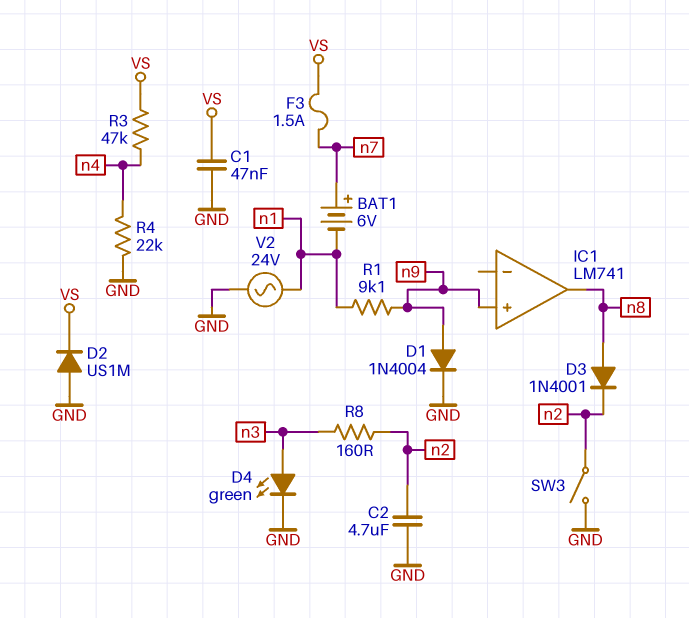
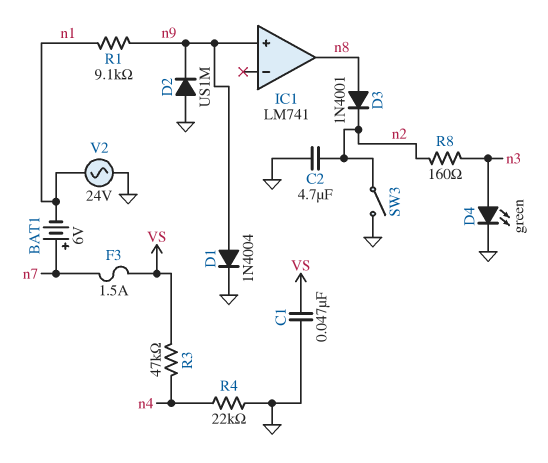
D2: diode US1M (A GND, K VS) -> diode US1M (A GND, K n9)

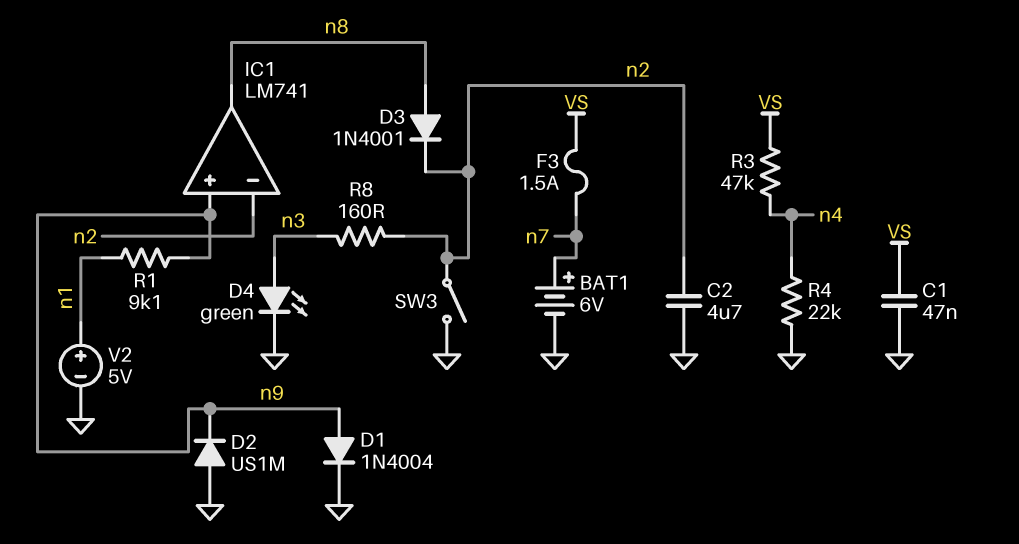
BAT1: 6V (plus n7, minus n1) -> 6V (plus n7, minus GND)
IC1 pin in-: none -> n2
V2: AC 24V (GND, n1) -> 5V (plus n1, minus GND)

